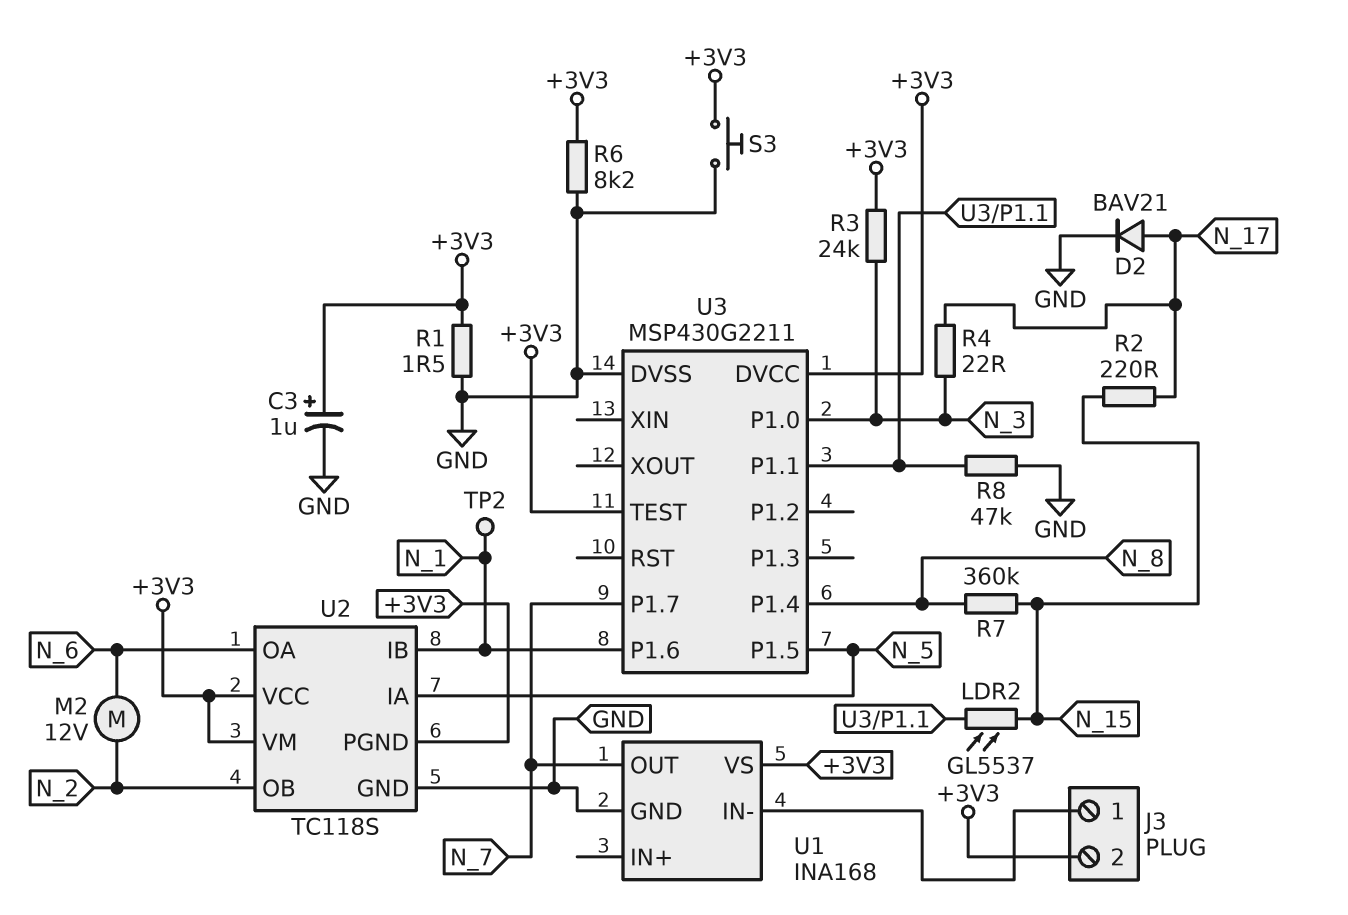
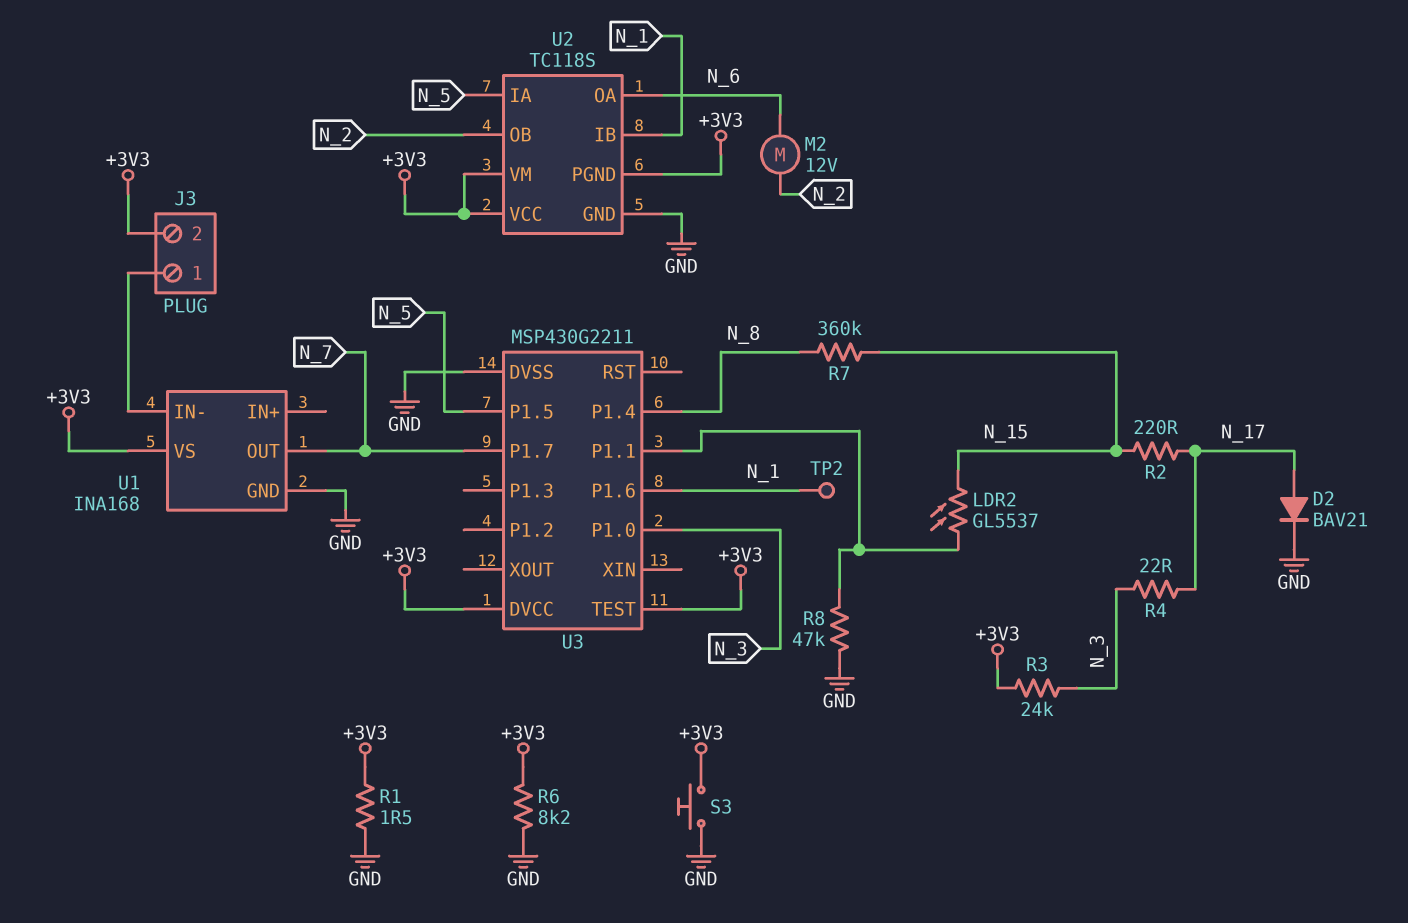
C3: 1uF (plus +3V3, minus GND) -> none

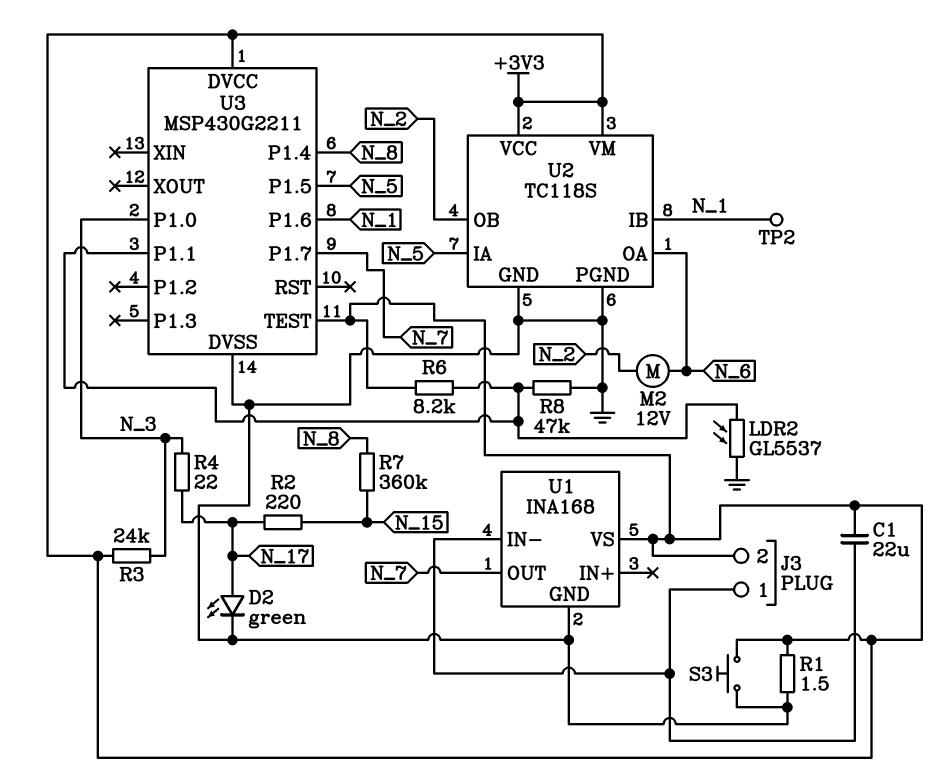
C1: none -> 22uF (+3V3, J3/1)
D2: diode BAV21 (A N_17, K GND) -> LED green (A N_17, K GND)
LDR2: GL5537 (N_15, U3/P1.1) -> GL5537 (GND, U3/P1.1)
R6: 8.2k (+3V3, GND) -> 8.2k (+3V3, U3/P1.1)
U2 pin PGND: +3V3 -> GND

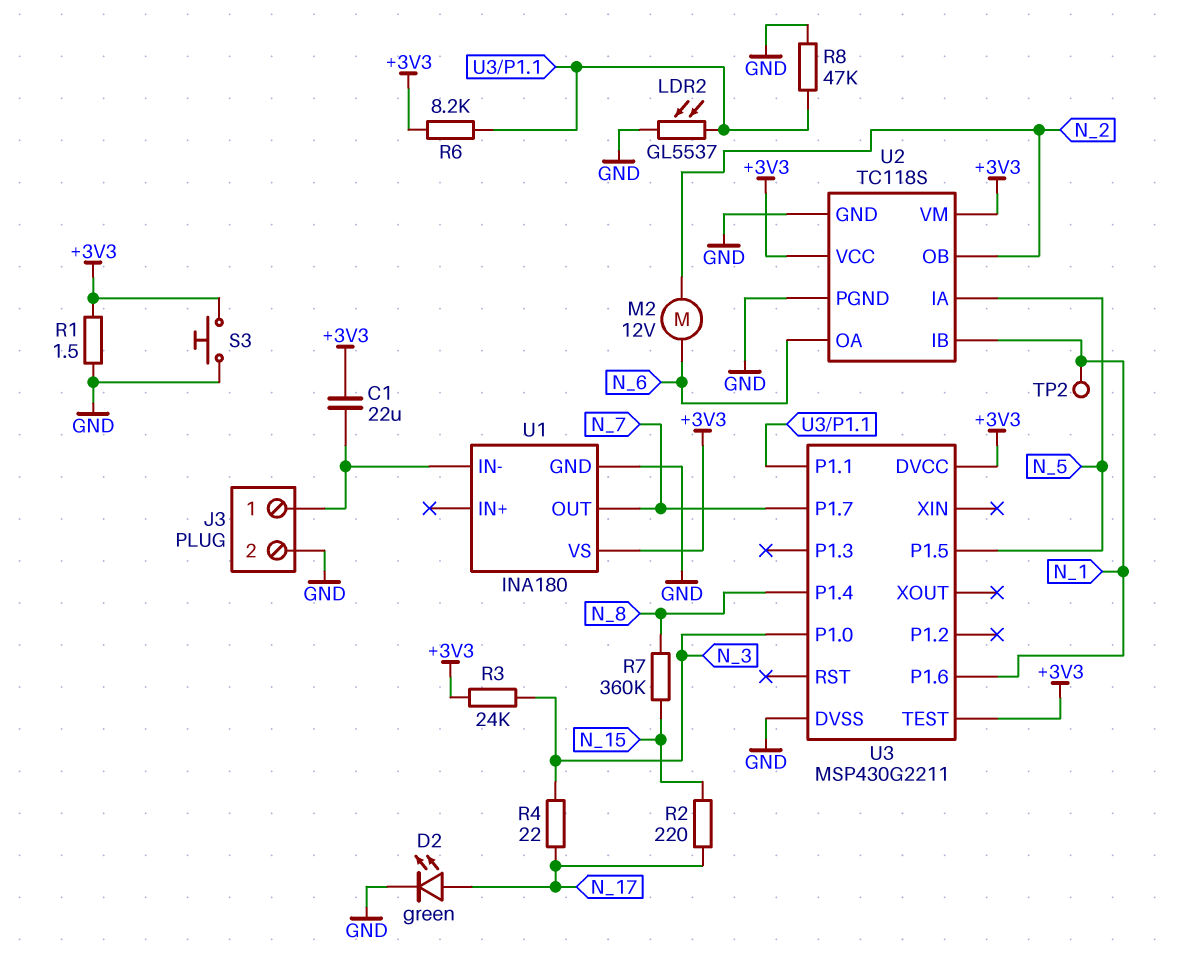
J3 pin 2: +3V3 -> GND
U1: INA168 -> INA180

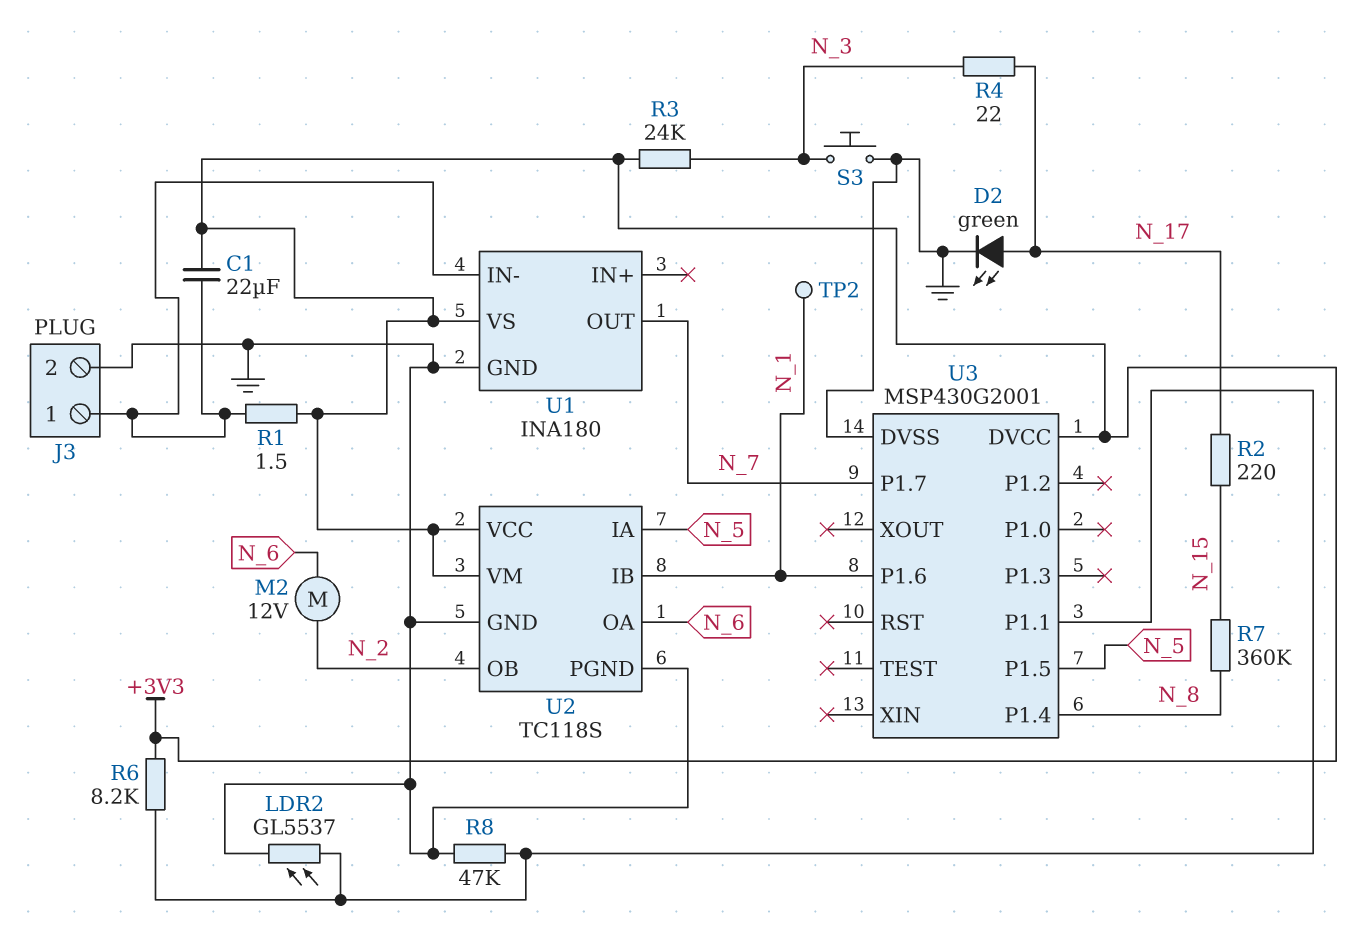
R1: 1.5 (+3V3, GND) -> 1.5 (+3V3, J3/1)
S3: button (+3V3, GND) -> button (GND, N_3)
U3: MSP430G2211 -> MSP430G2001
U3 pin P1.0: N_3 -> none
U3 pin TEST: +3V3 -> none

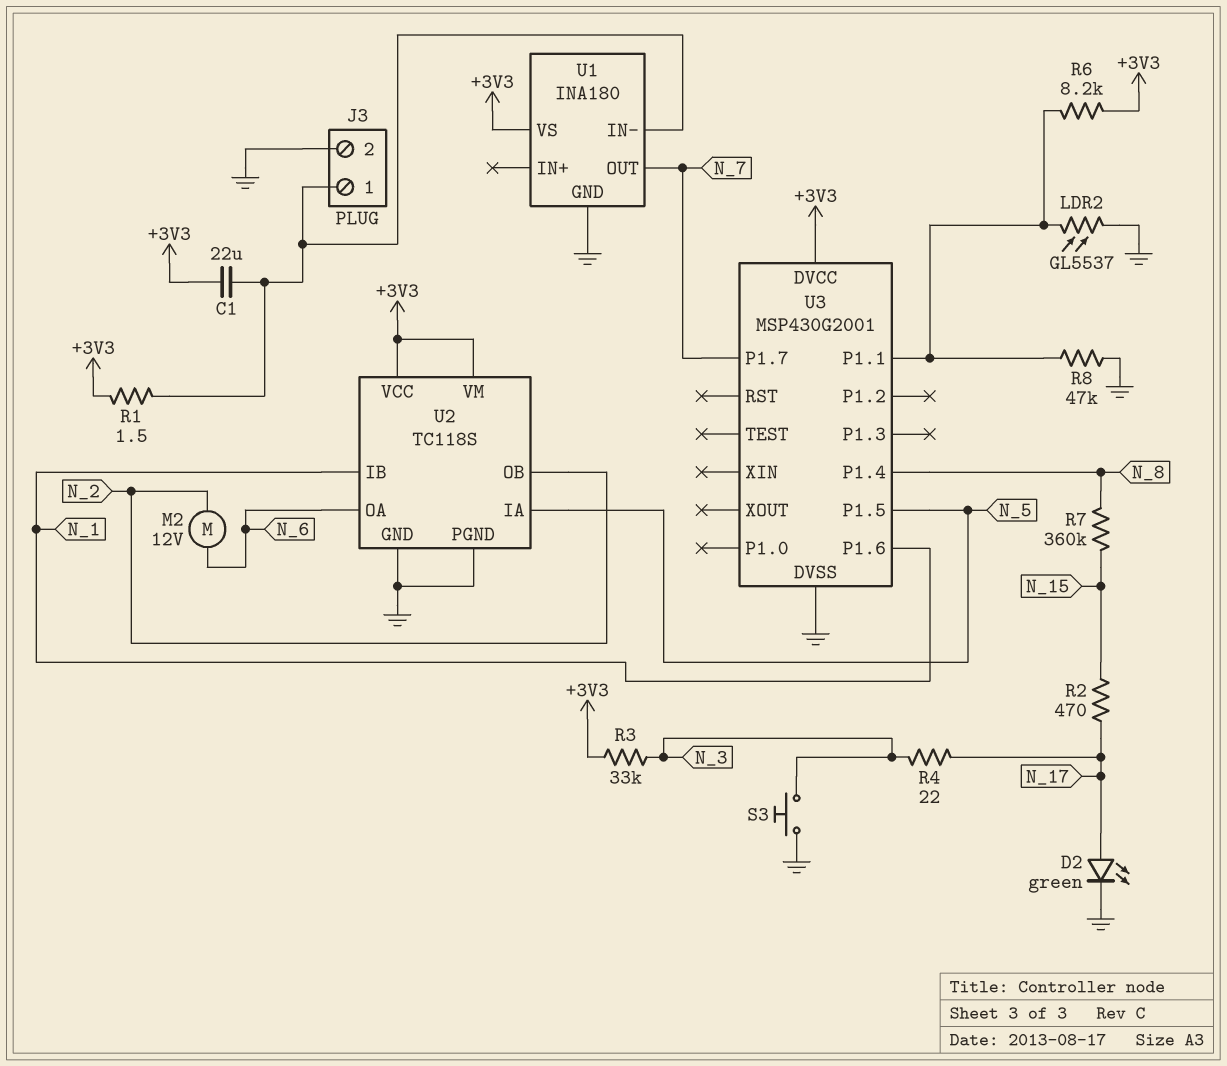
R2: 220 (N_15, N_17) -> 470 (N_15, N_17)
R3: 24k (+3V3, N_3) -> 33k (+3V3, N_3)
TP2: test point (N_1) -> none

